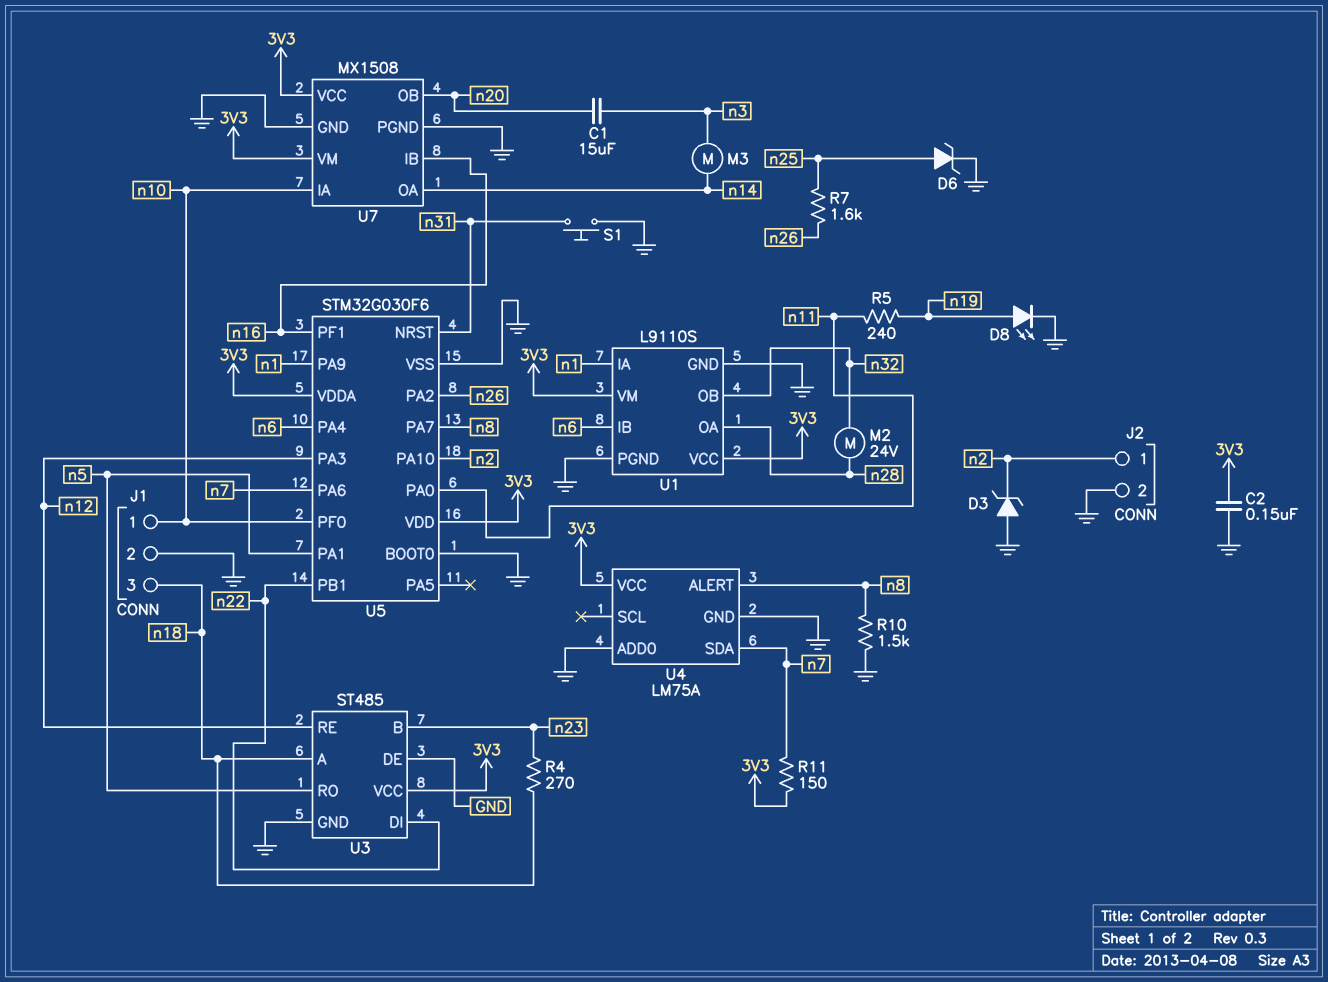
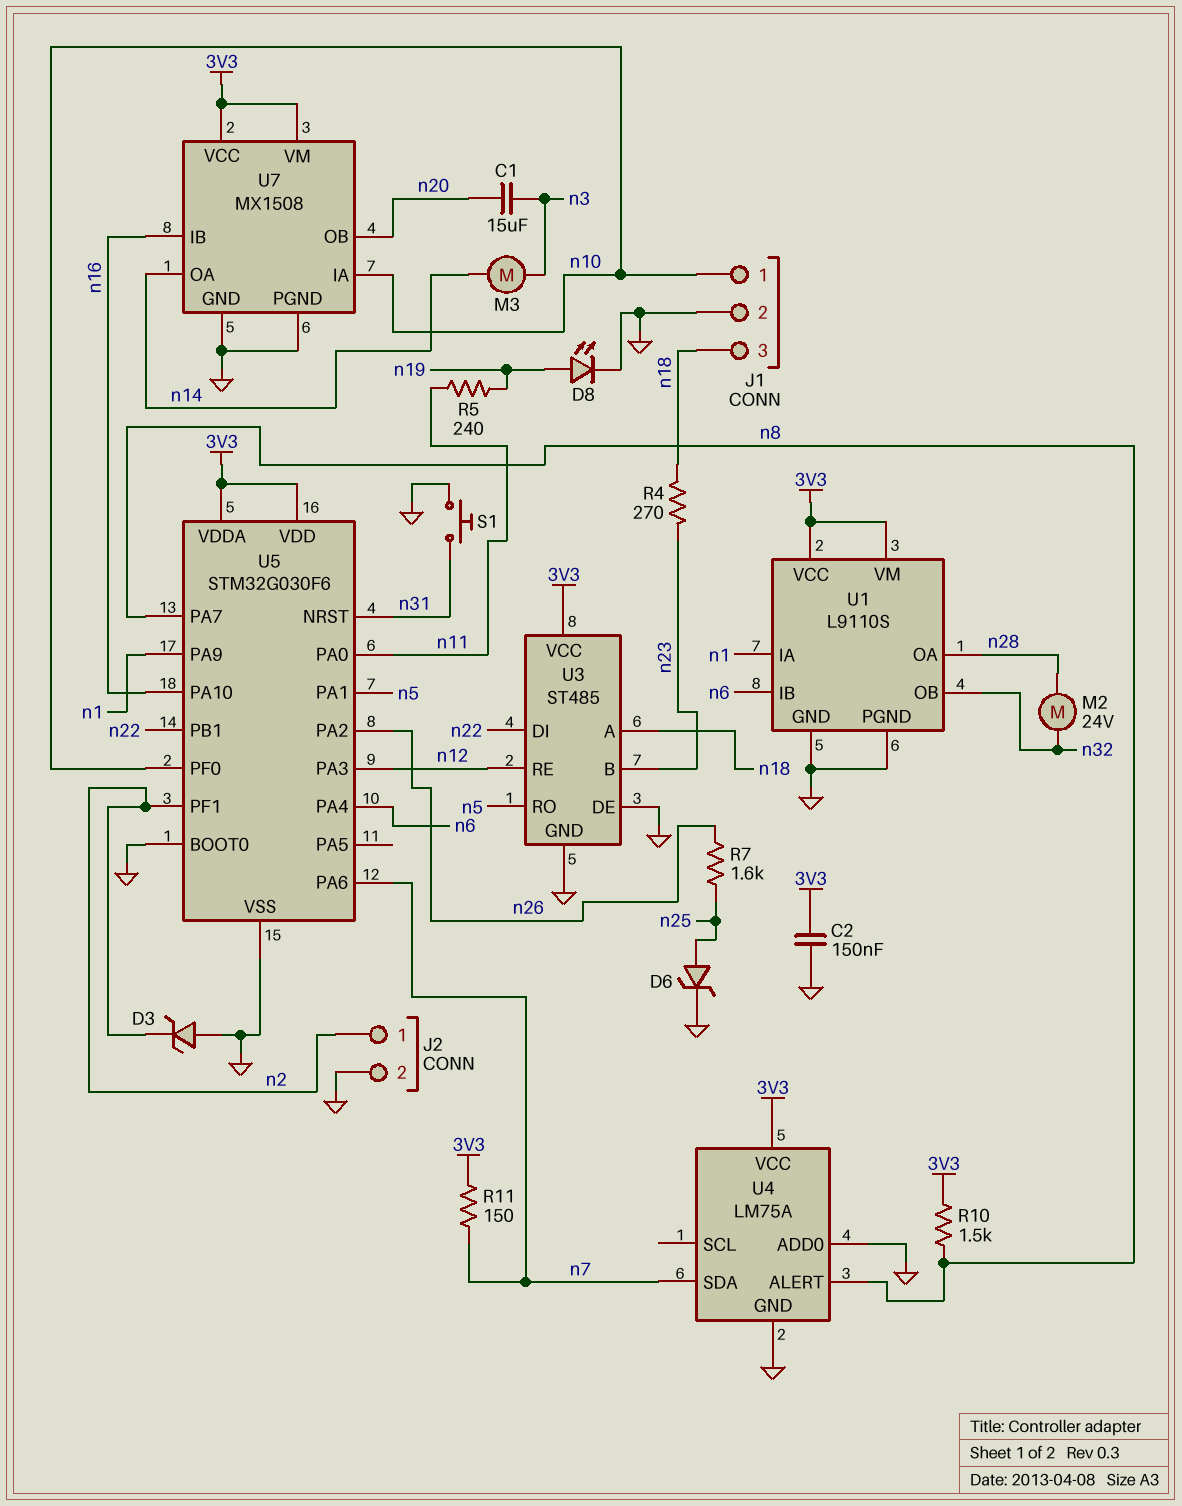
R10: 1.5k (GND, n8) -> 1.5k (3V3, n8)
U5 pin PA10: n2 -> n16
U5 pin PF1: n16 -> n2

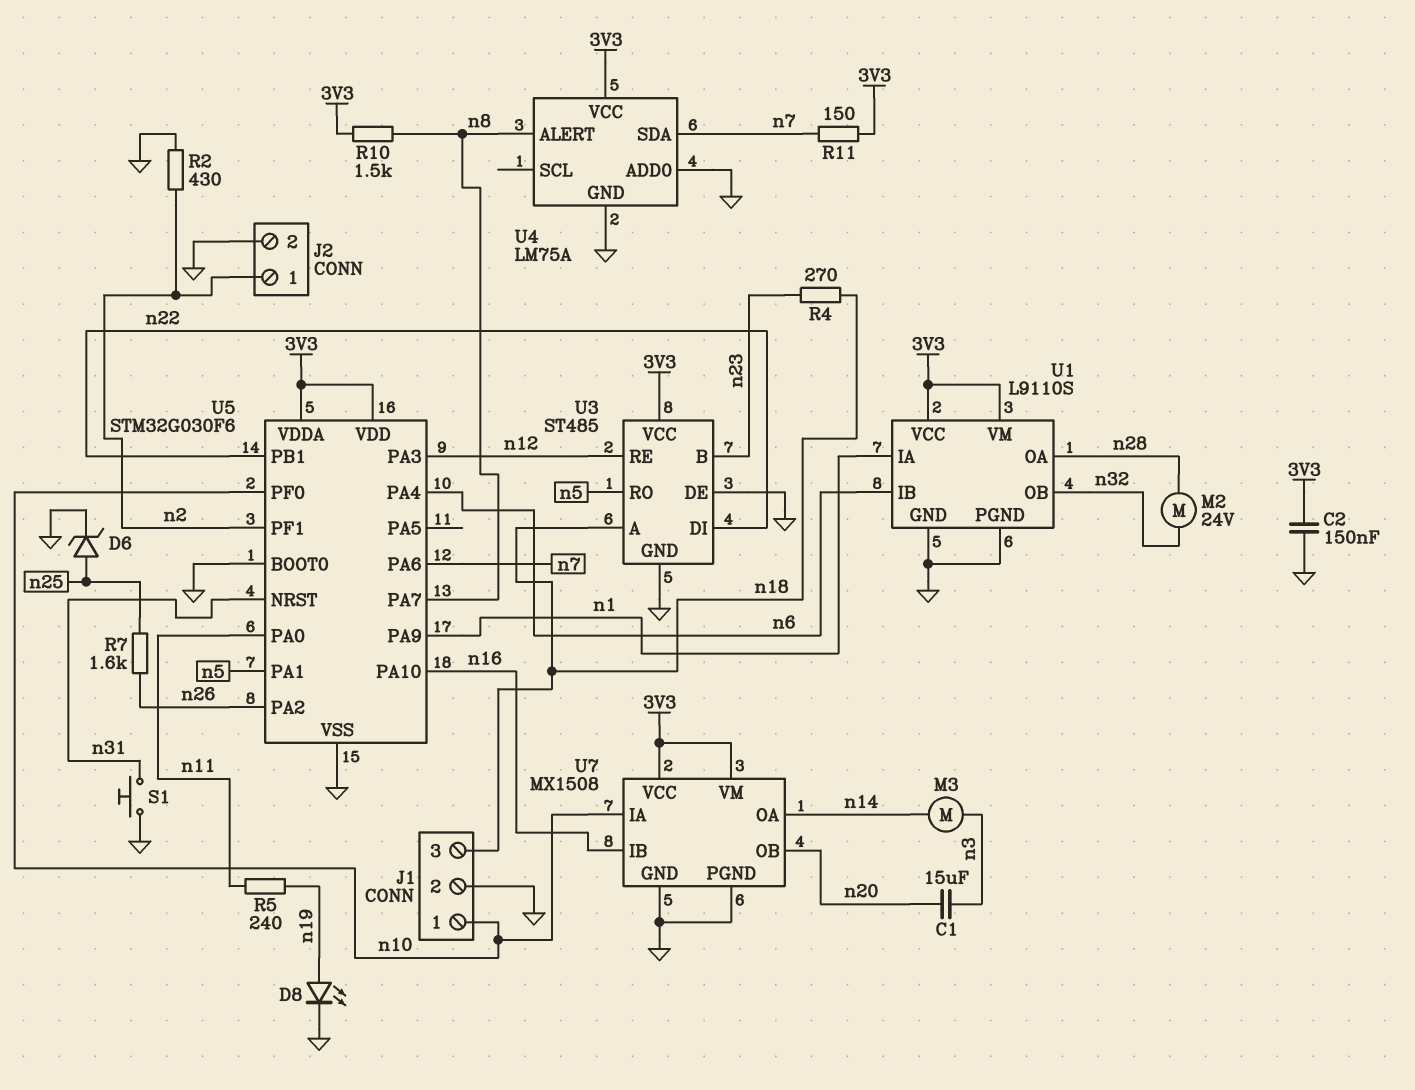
D3: zener (A GND, K n2) -> none
R2: none -> 430 (GND, n2)

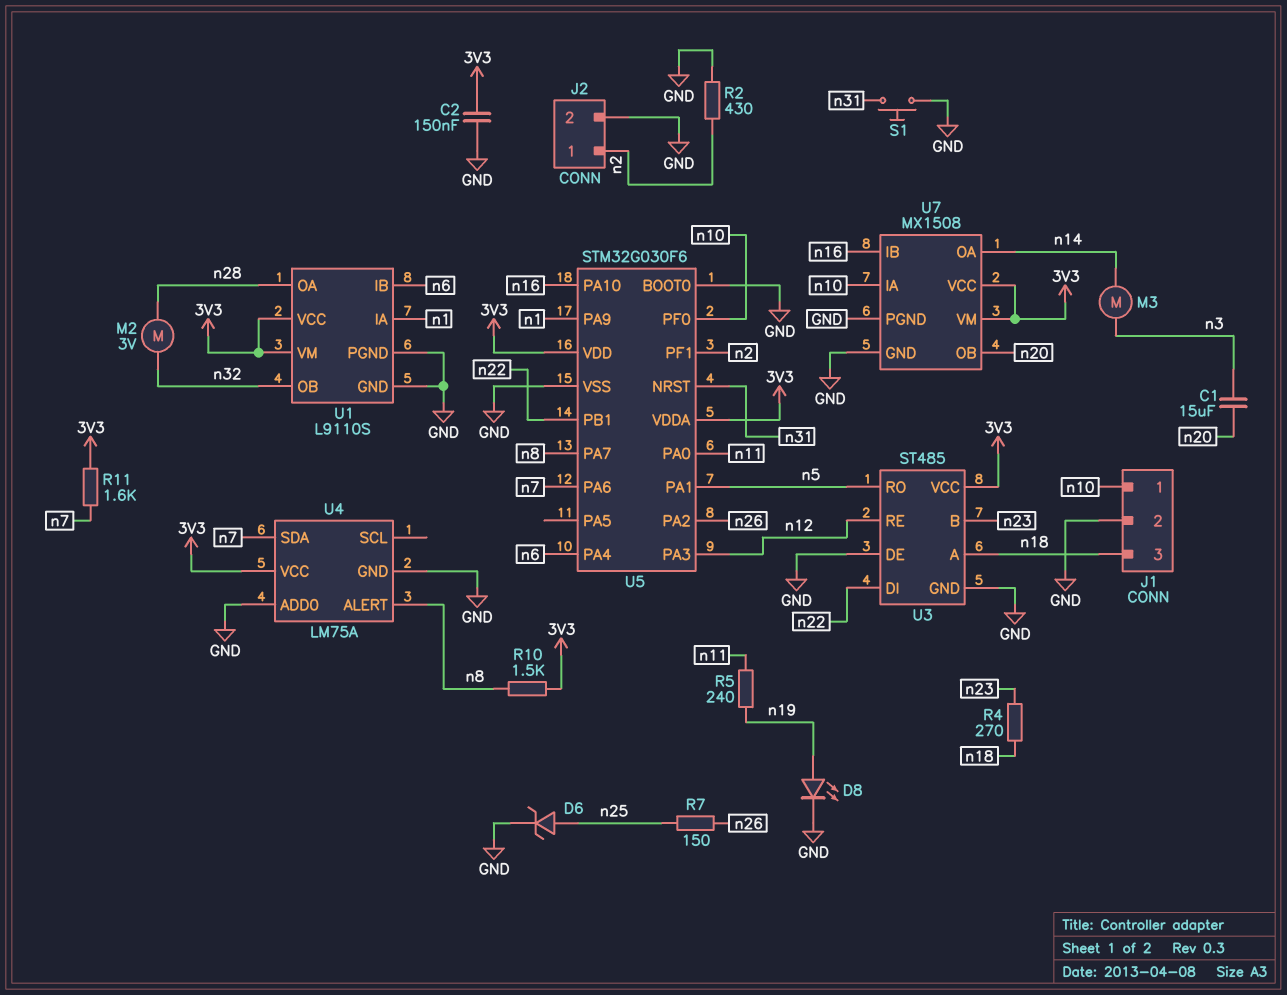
M2: motor 24V (n28, n32) -> motor 3V (n28, n32)
R7: 1.6k (n25, n26) -> 150 (n25, n26)
R11: 150 (3V3, n7) -> 1.6k (3V3, n7)

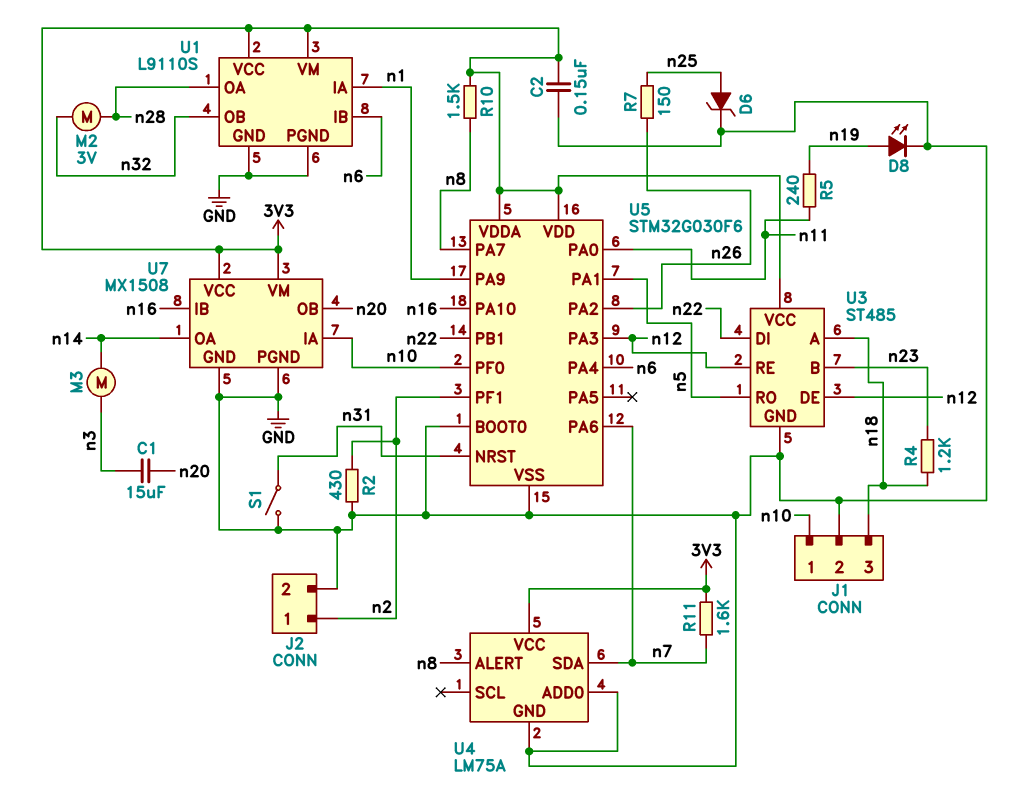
R4: 270 (n18, n23) -> 1.2k (n18, n23)
S1: button (GND, n31) -> switch (GND, n31)
U3 pin DE: GND -> n12

